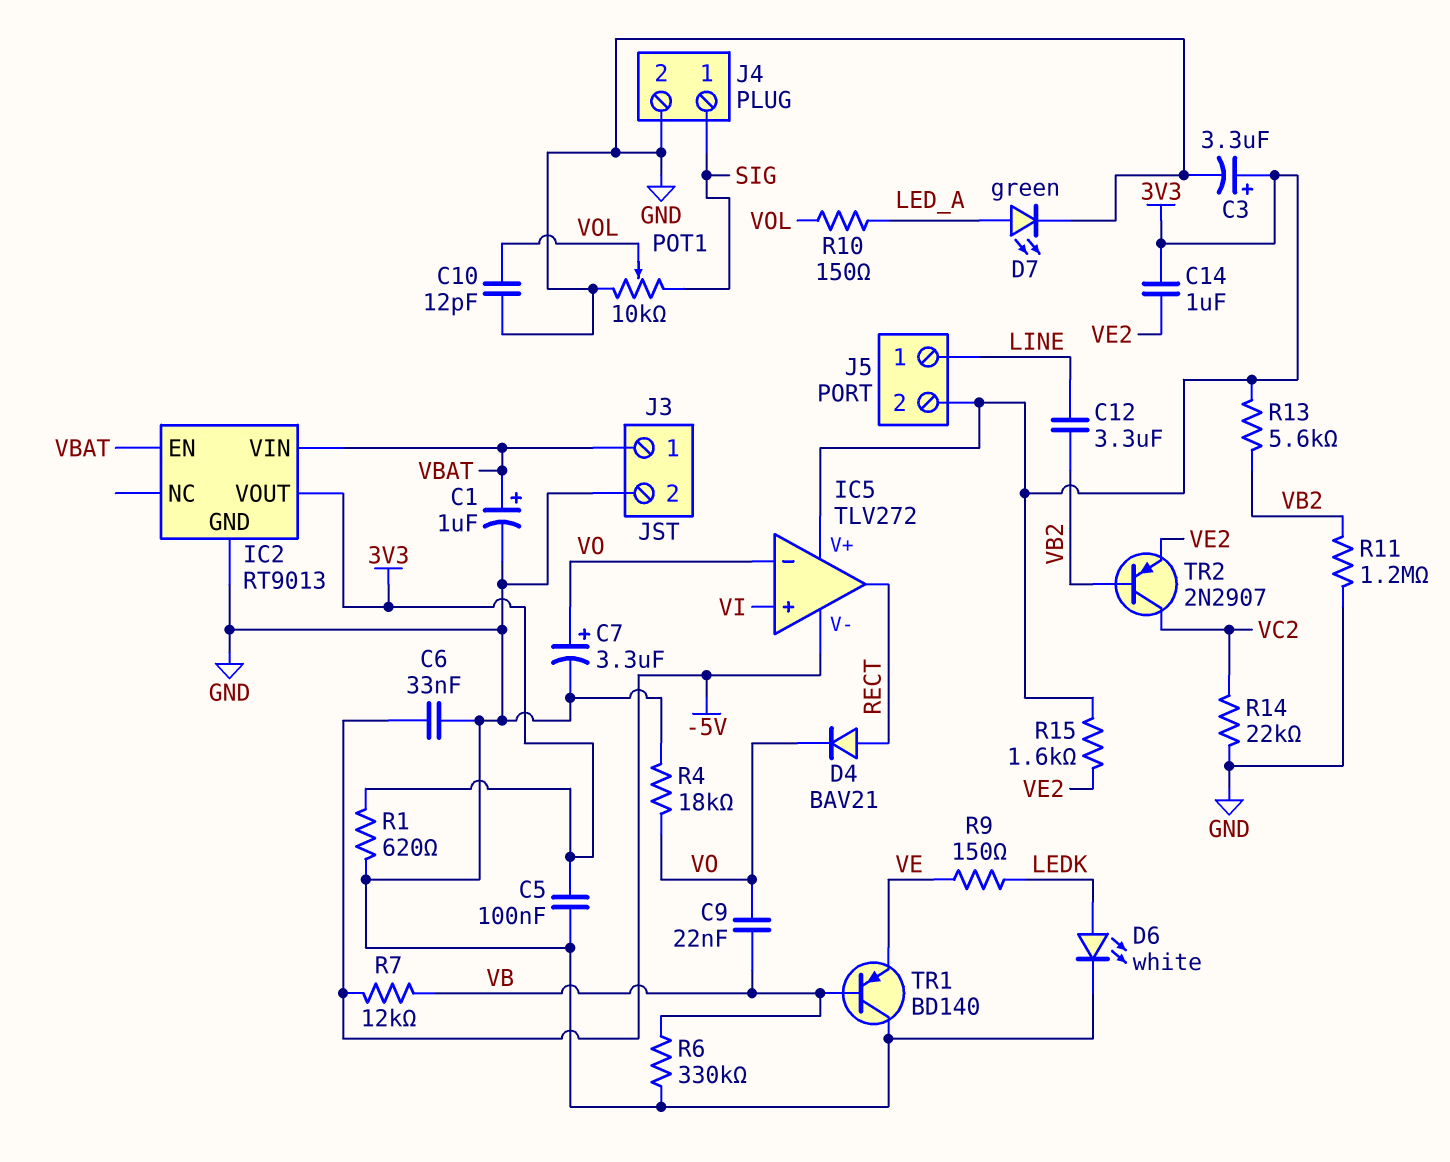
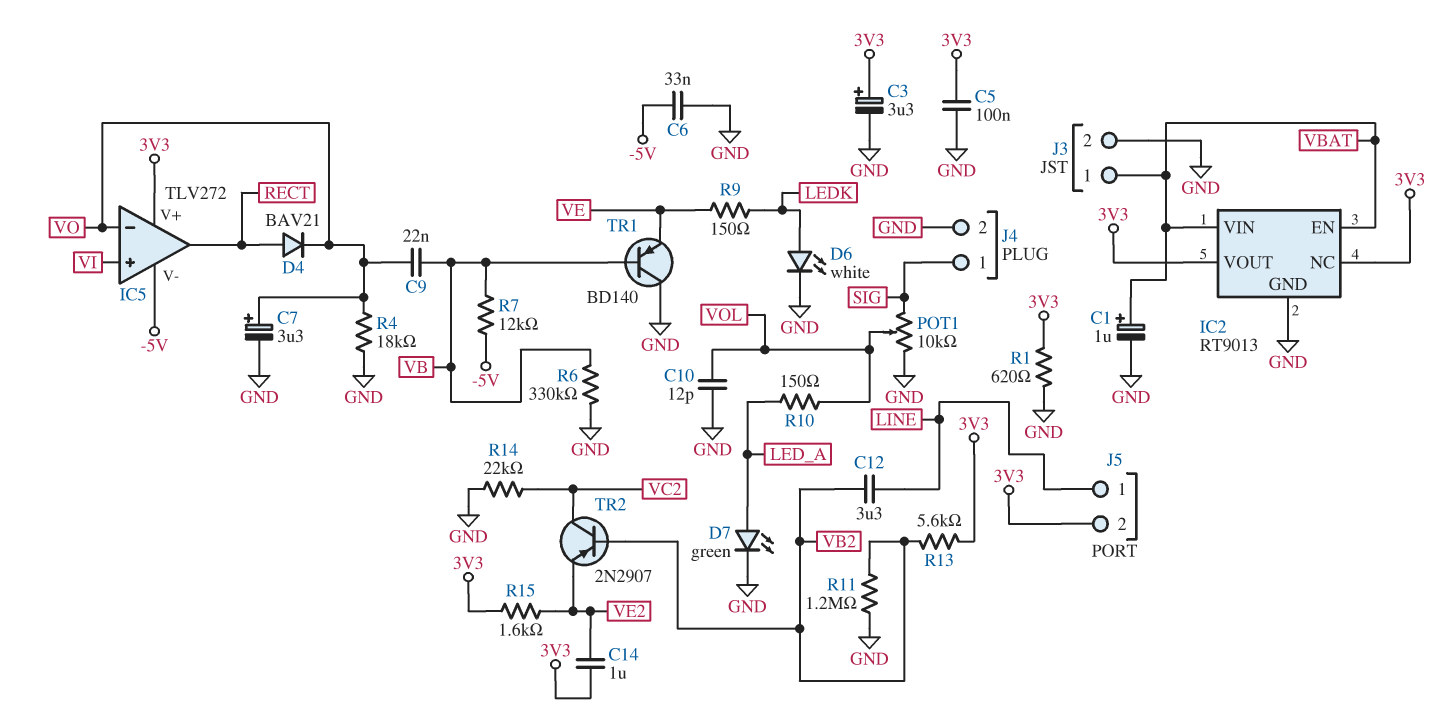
IC2 pin NC: none -> 3V3

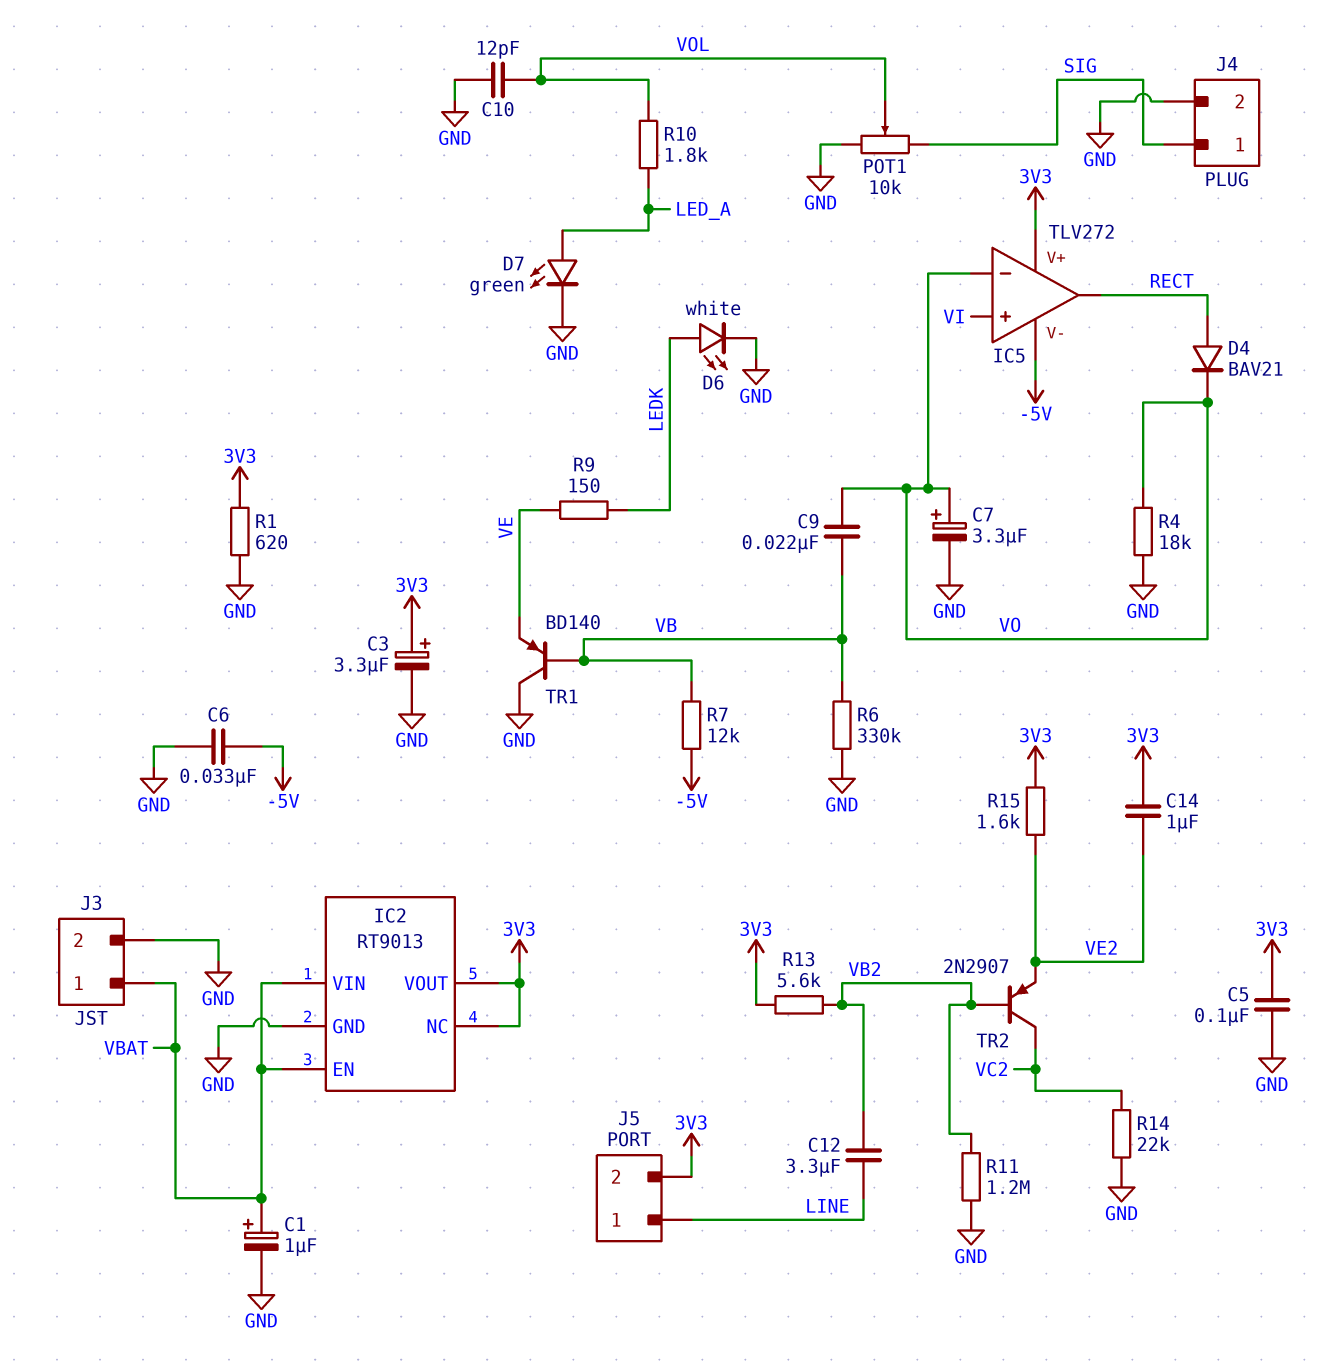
R10: 150 (LED_A, VOL) -> 1.8k (LED_A, VOL)

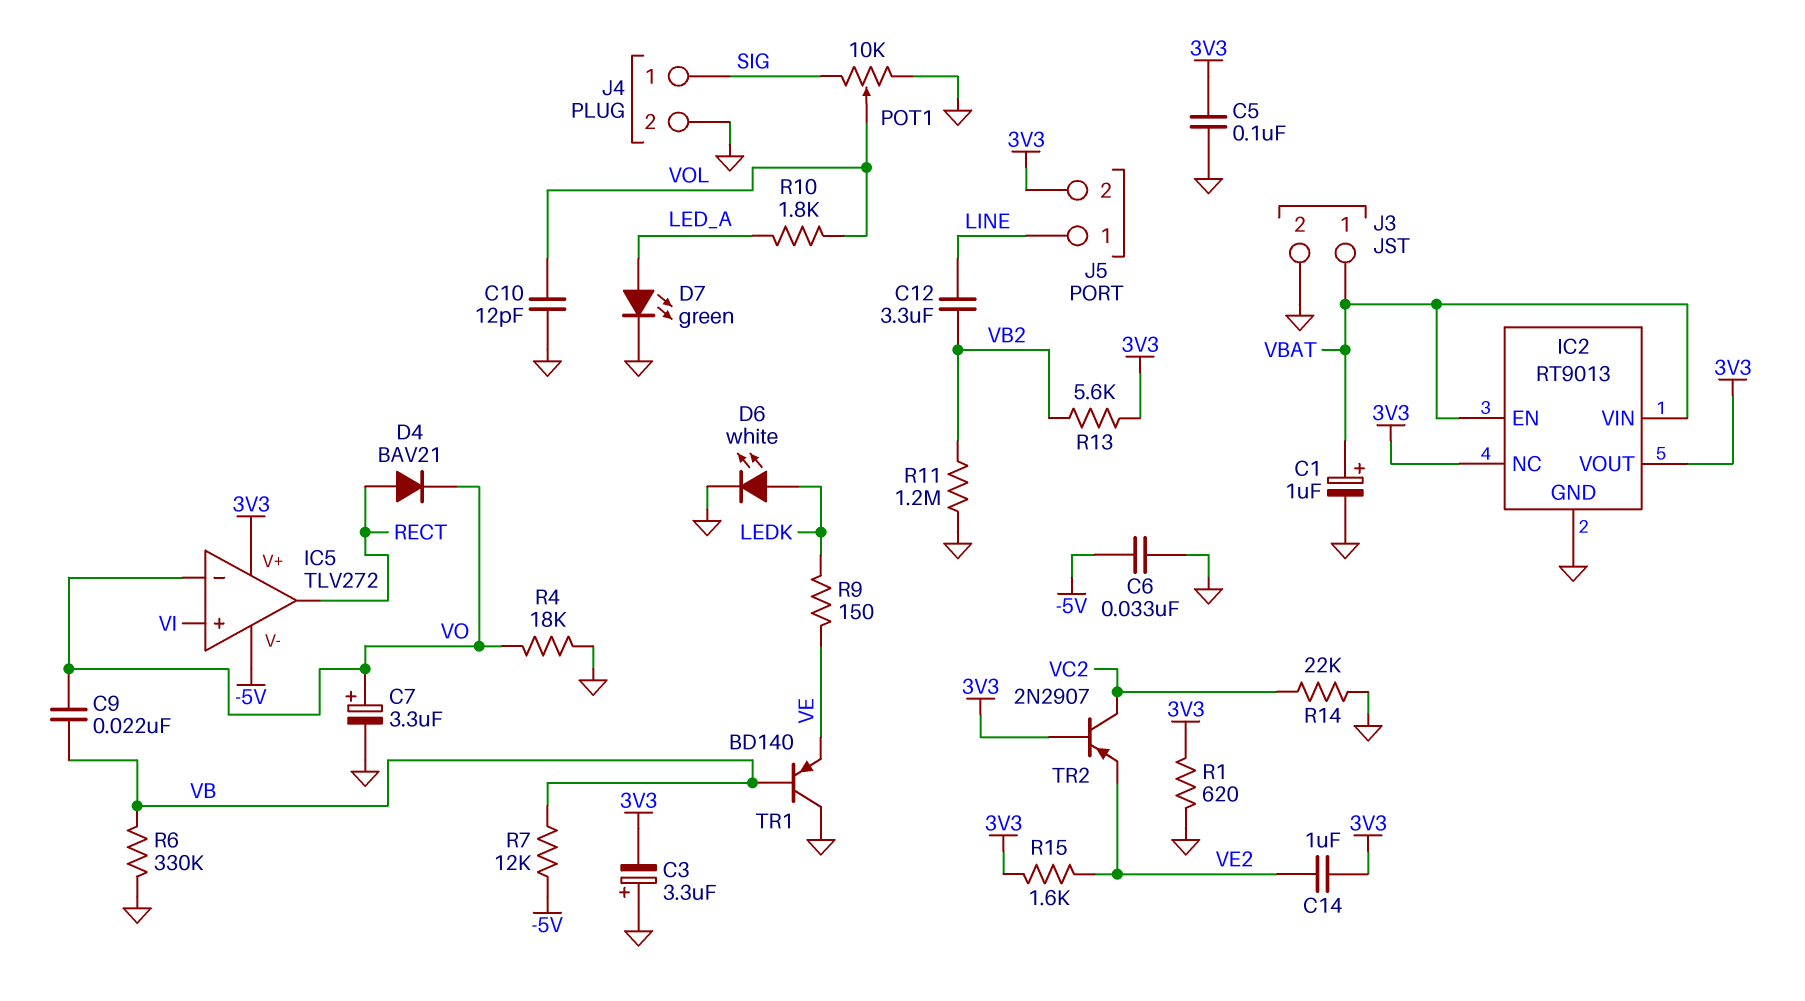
C3: 3.3uF (plus 3V3, minus GND) -> 3.3uF (plus GND, minus 3V3)
TR2: PNP 2N2907 (B VB2, C VC2, E VE2) -> PNP 2N2907 (B 3V3, C VC2, E VE2)

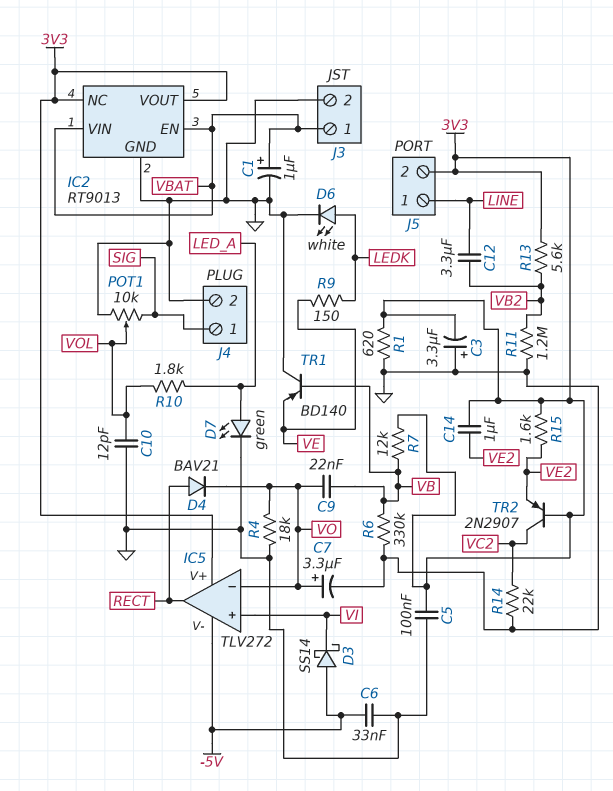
D3: none -> schottky SS14 (A -5V, K VI)
R7: 12k (-5V, VB) -> 12k (3V3, VB)

